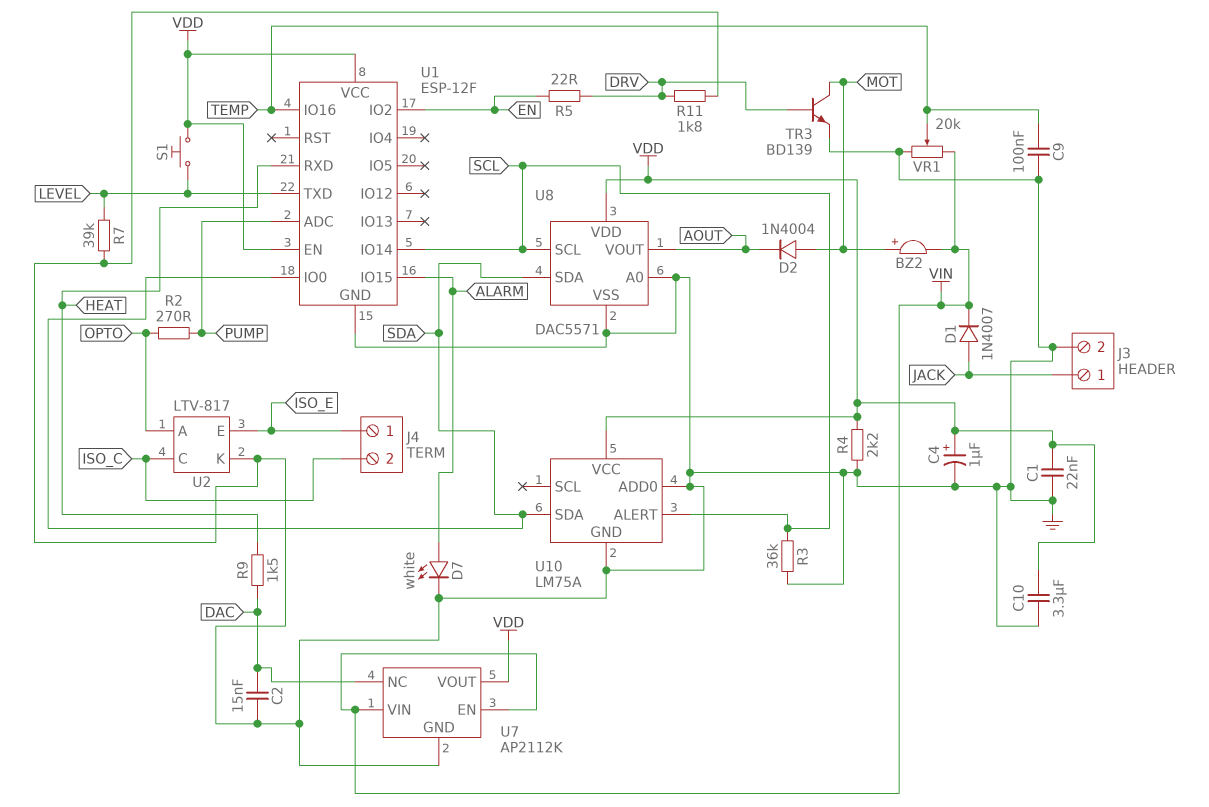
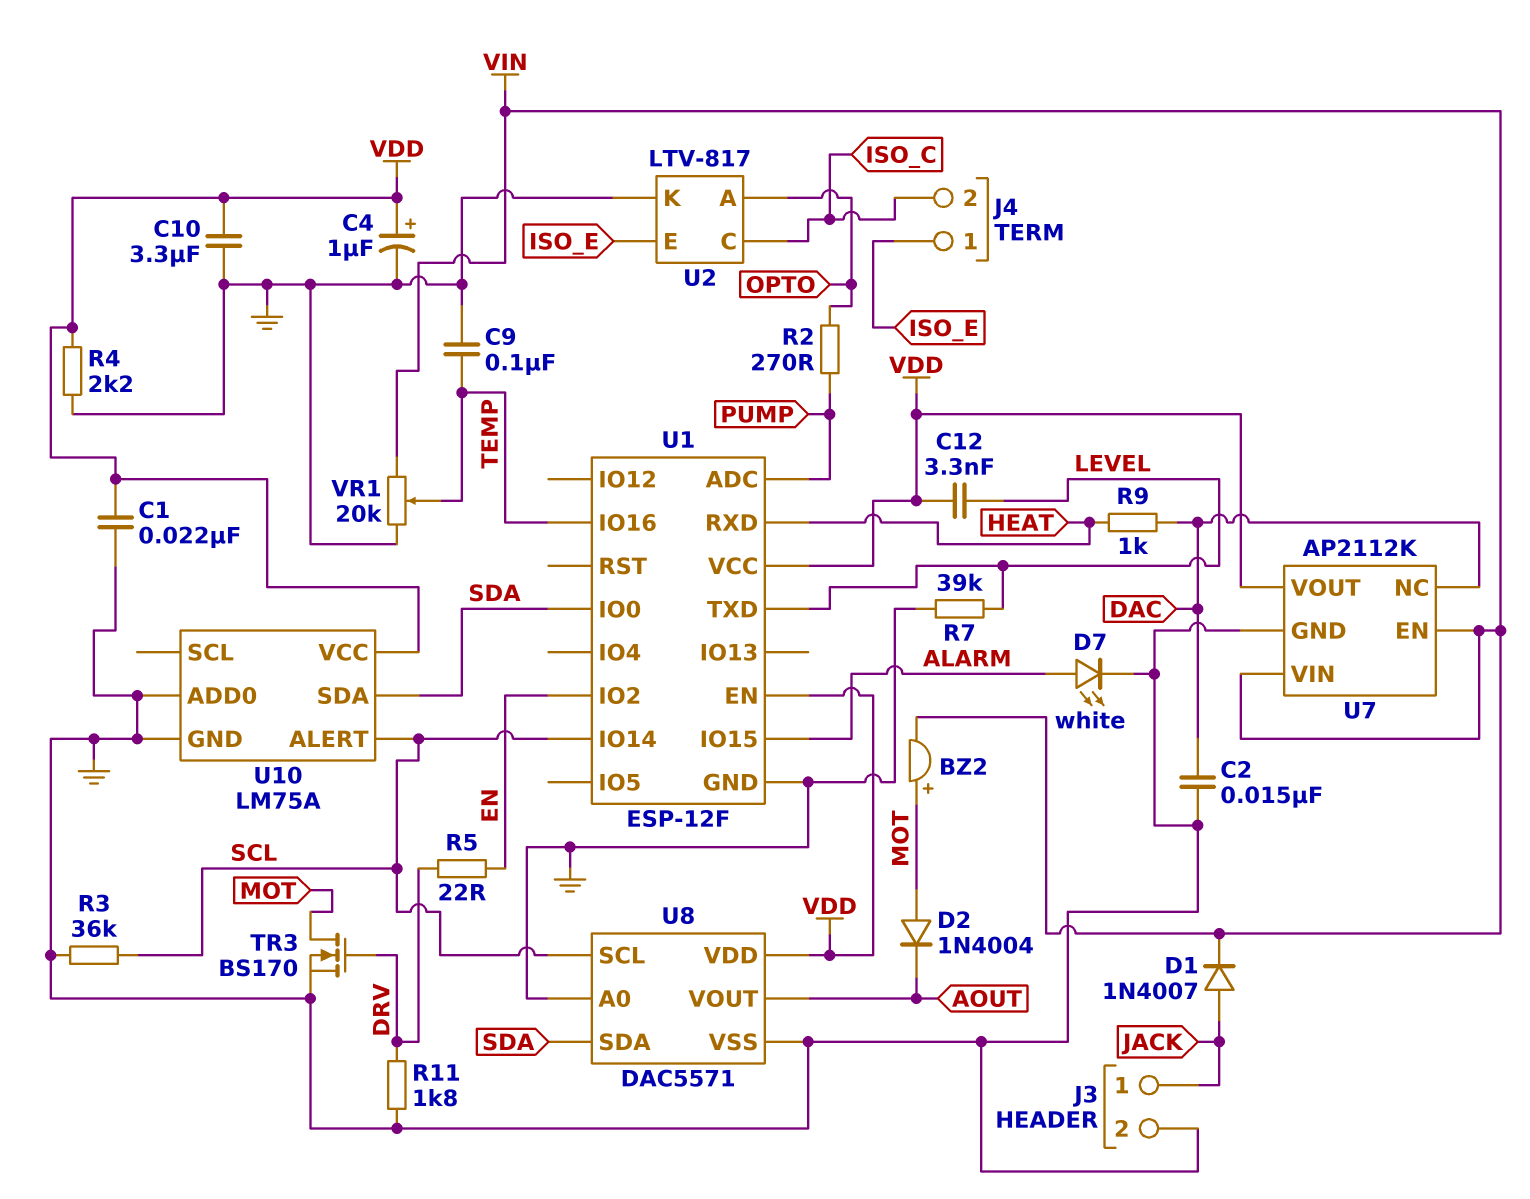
C12: none -> 3.3nF (LEVEL, VDD)
R9: 1.5k (DAC, HEAT) -> 1k (DAC, HEAT)
S1: button (LEVEL, VDD) -> none
TR3: NPN BD139 (B DRV, C MOT, E GND) -> NMOS BS170 (G DRV, D MOT, S GND)

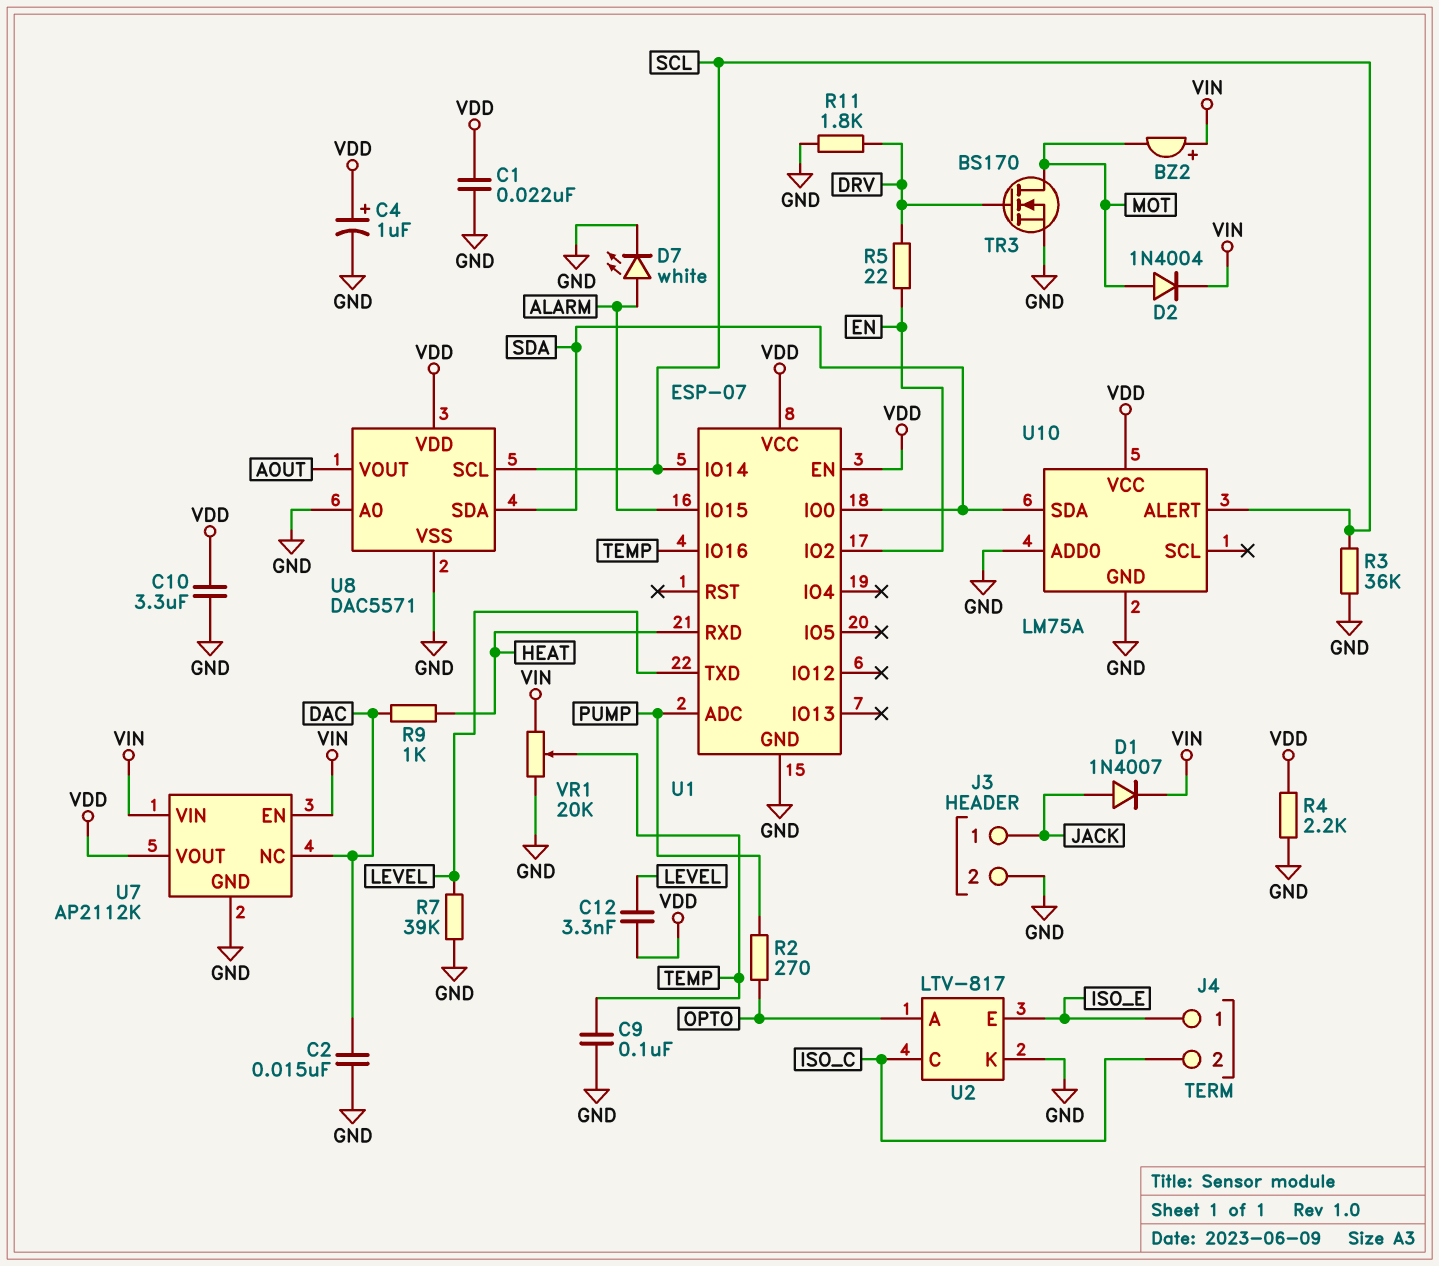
BZ2: buzzer (plus MOT, minus VIN) -> buzzer (plus VIN, minus MOT)
D2: diode 1N4004 (A MOT, K AOUT) -> diode 1N4004 (A MOT, K VIN)
U1: ESP-12F -> ESP-07

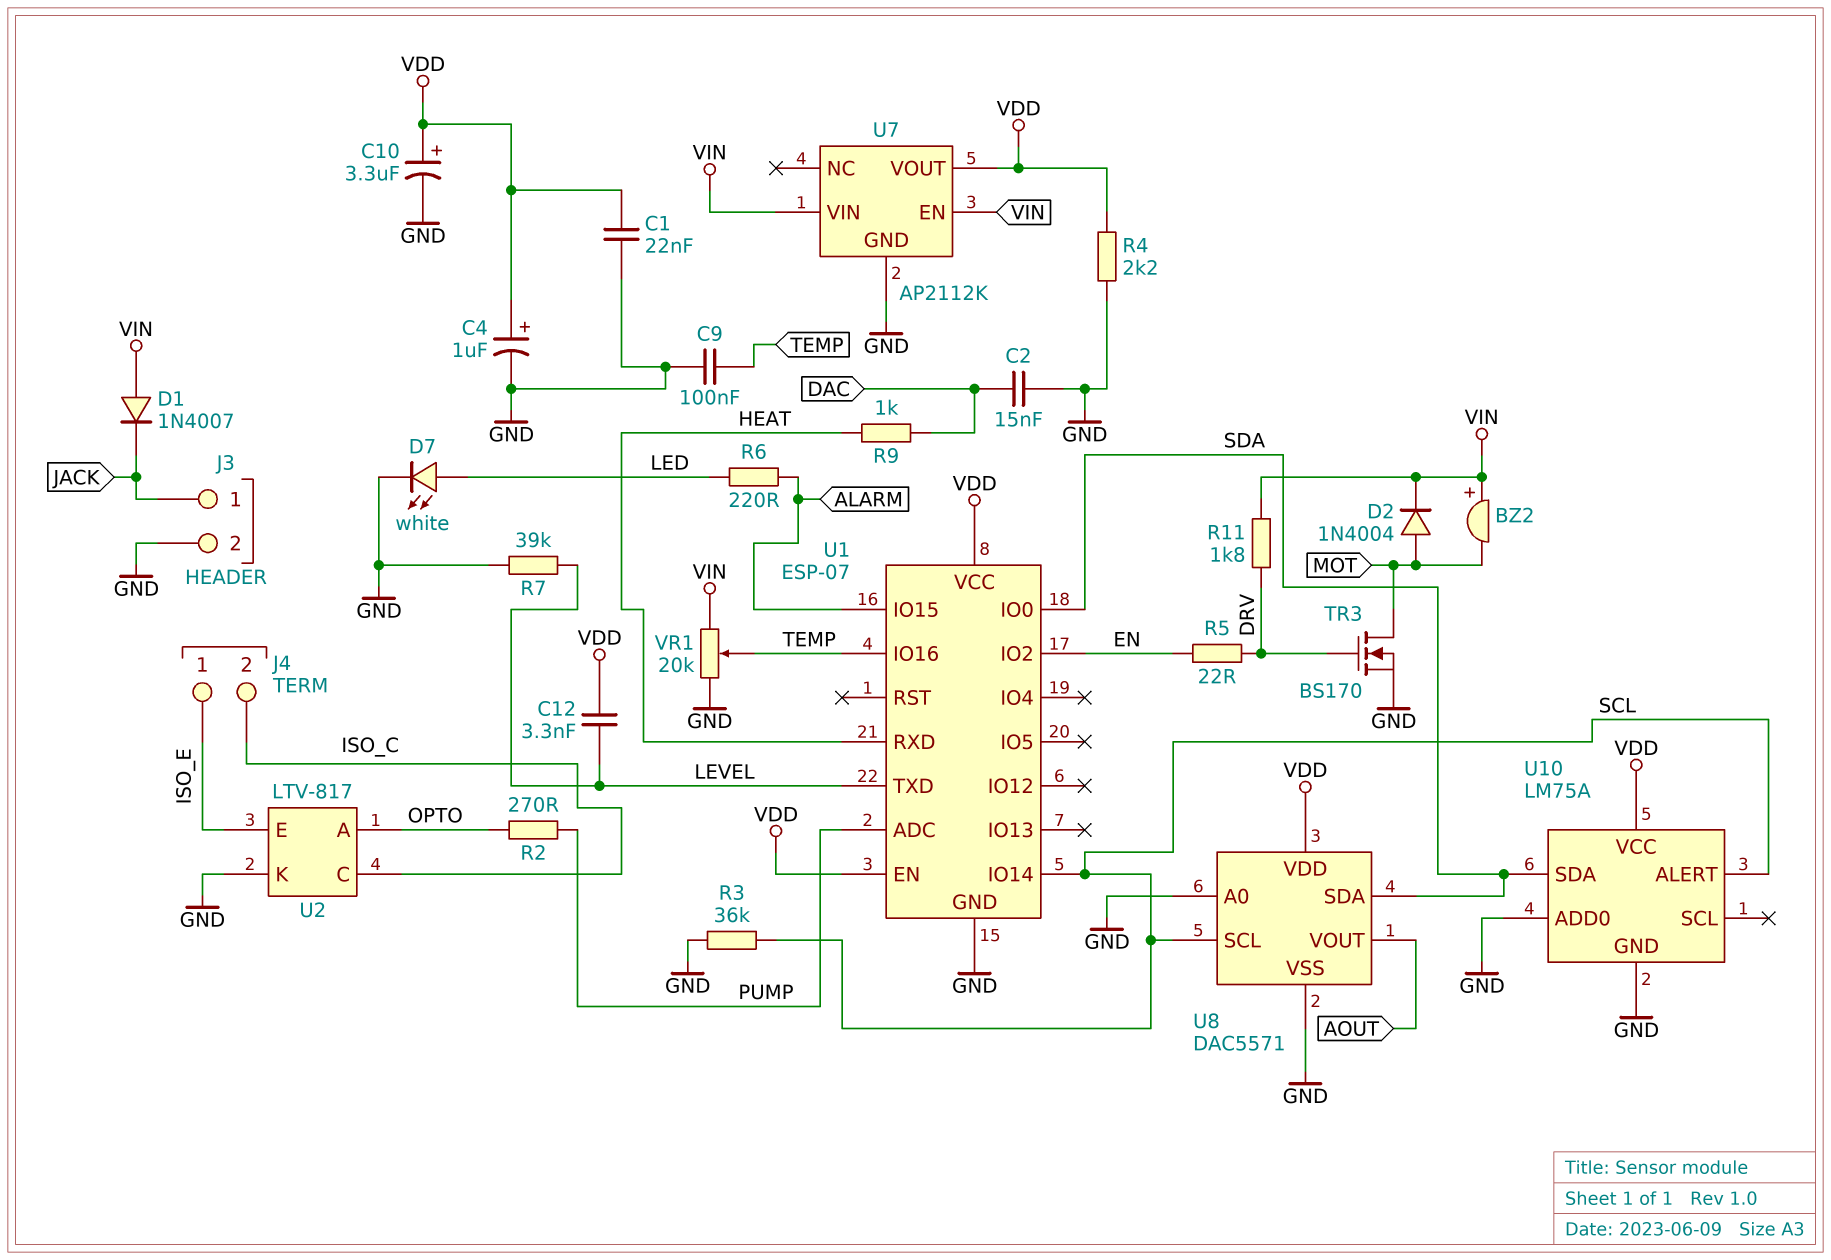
C10: 3.3uF (GND, VDD) -> 3.3uF (plus VDD, minus GND)
D1: diode 1N4007 (A JACK, K VIN) -> diode 1N4007 (A VIN, K JACK)
D7: LED white (A ALARM, K GND) -> LED white (A LED, K GND)
R6: none -> 220 (ALARM, LED)
R11: 1.8k (DRV, GND) -> 1.8k (DRV, VIN)
U7 pin NC: DAC -> none

